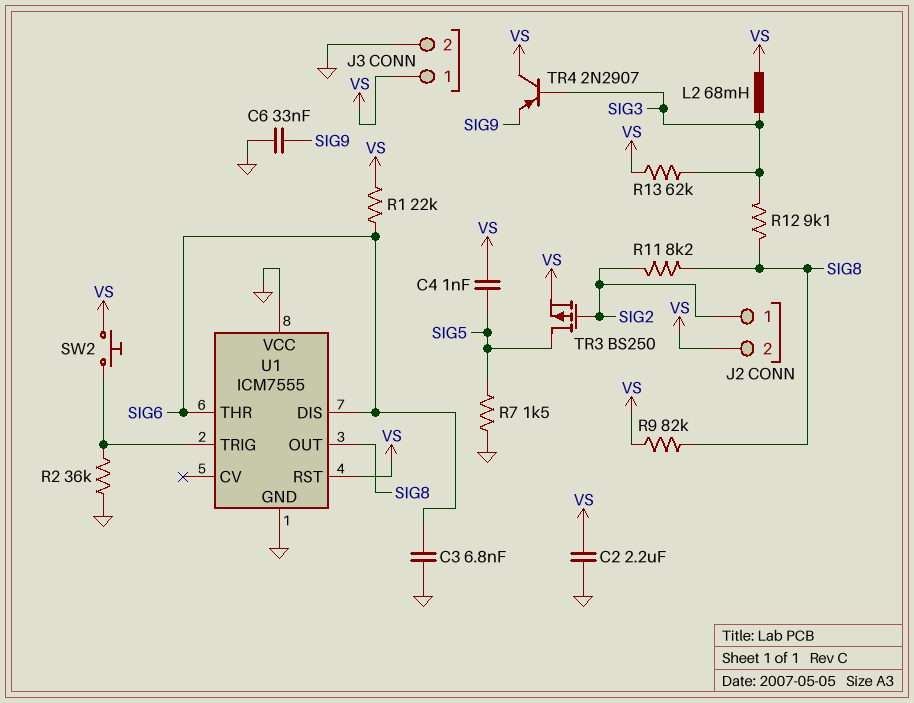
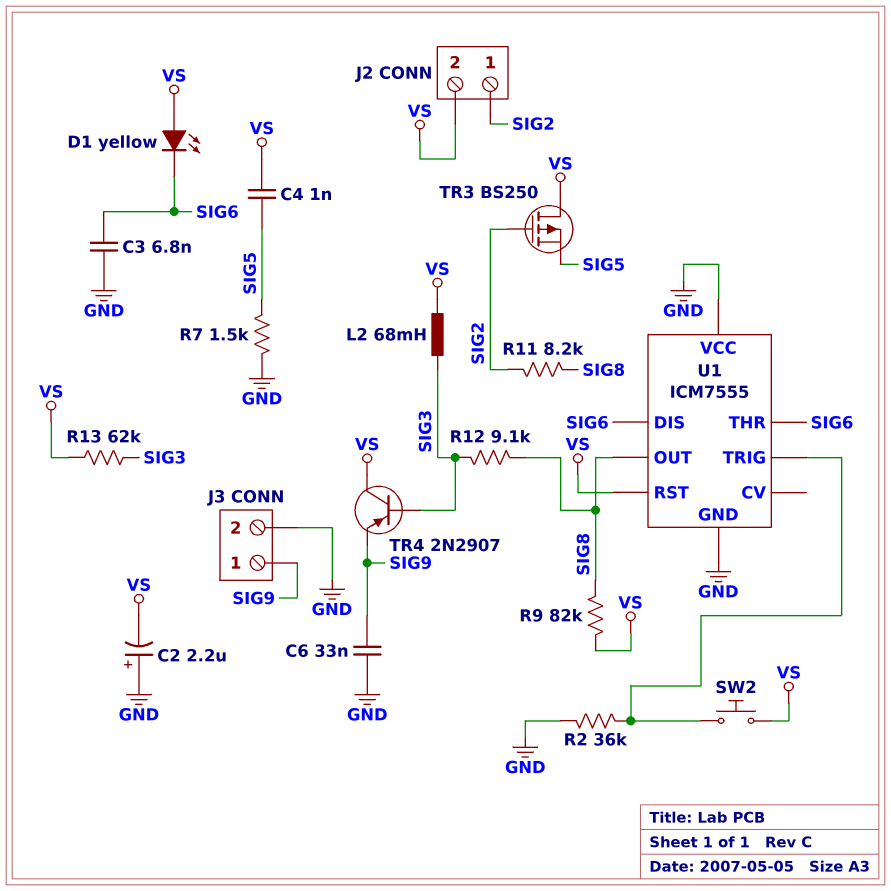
C2: 2.2uF (GND, VS) -> 2.2uF (plus GND, minus VS)
D1: none -> LED yellow (A VS, K SIG6)
J3 pin 1: VS -> SIG9
R1: 22k (SIG6, VS) -> none
TR3: PMOS BS250 (G SIG2, D SIG5, S VS) -> PMOS BS250 (G SIG2, D VS, S SIG5)

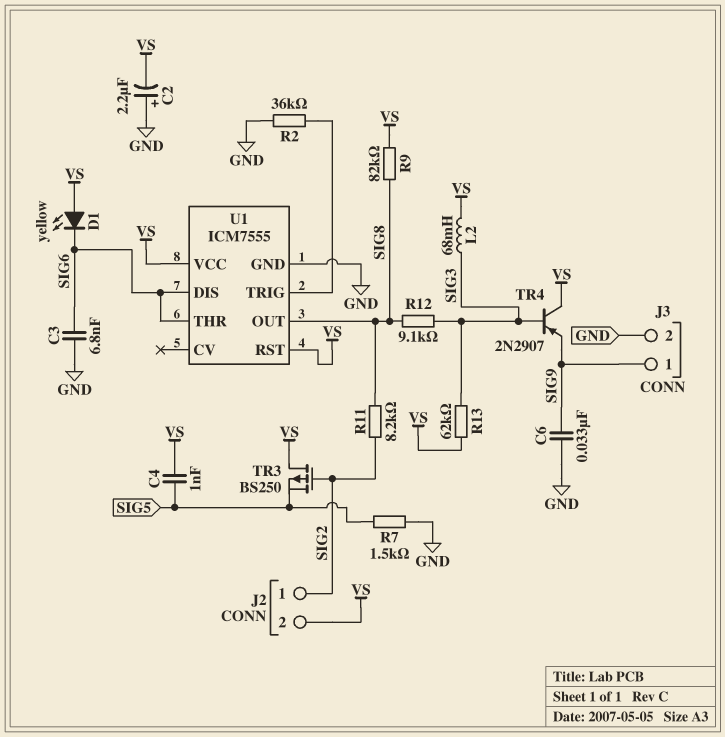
SW2: button (U1/TRIG, VS) -> none
U1 pin VCC: GND -> VS

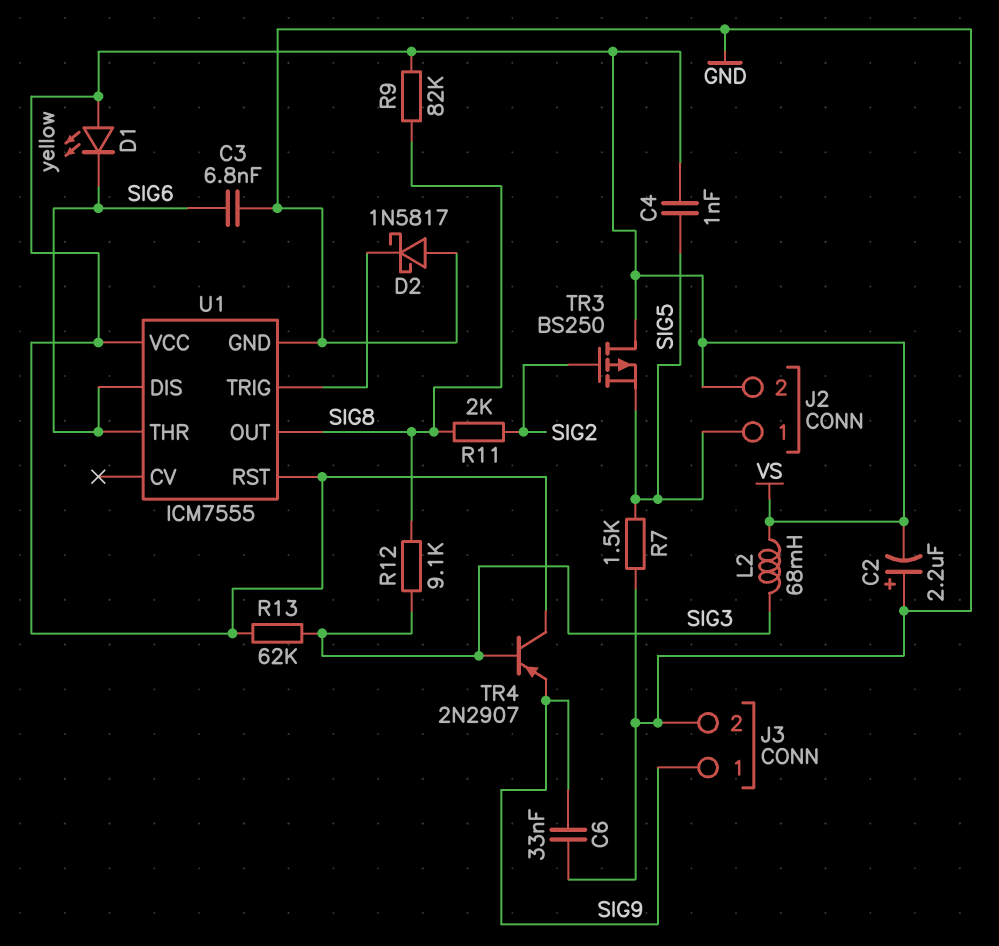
D2: none -> schottky 1N5817 (A GND, K U1/TRIG)
J2 pin 1: SIG2 -> SIG5
R2: 36k (GND, U1/TRIG) -> none
R11: 8.2k (SIG2, SIG8) -> 2k (SIG2, SIG8)

